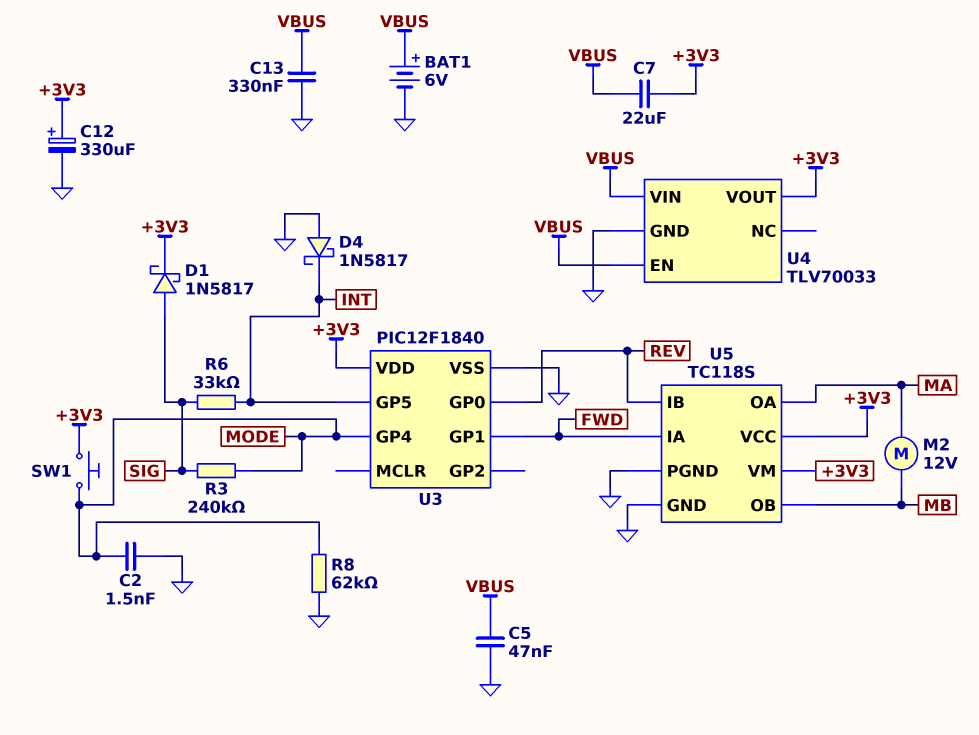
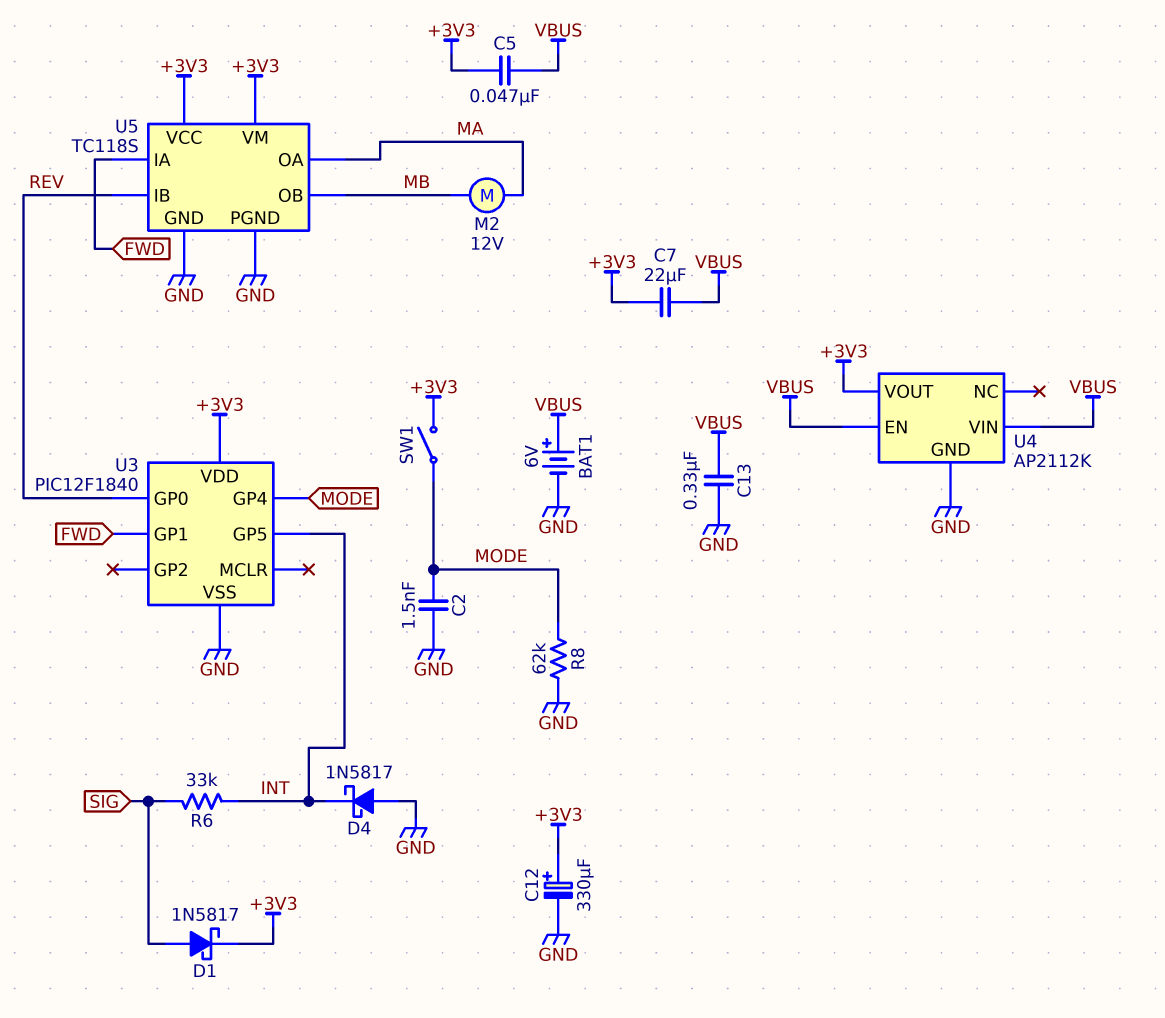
C5: 47nF (GND, VBUS) -> 47nF (+3V3, VBUS)
R3: 240k (MODE, SIG) -> none
SW1: button (+3V3, MODE) -> switch (+3V3, MODE)
U4: TLV70033 -> AP2112K

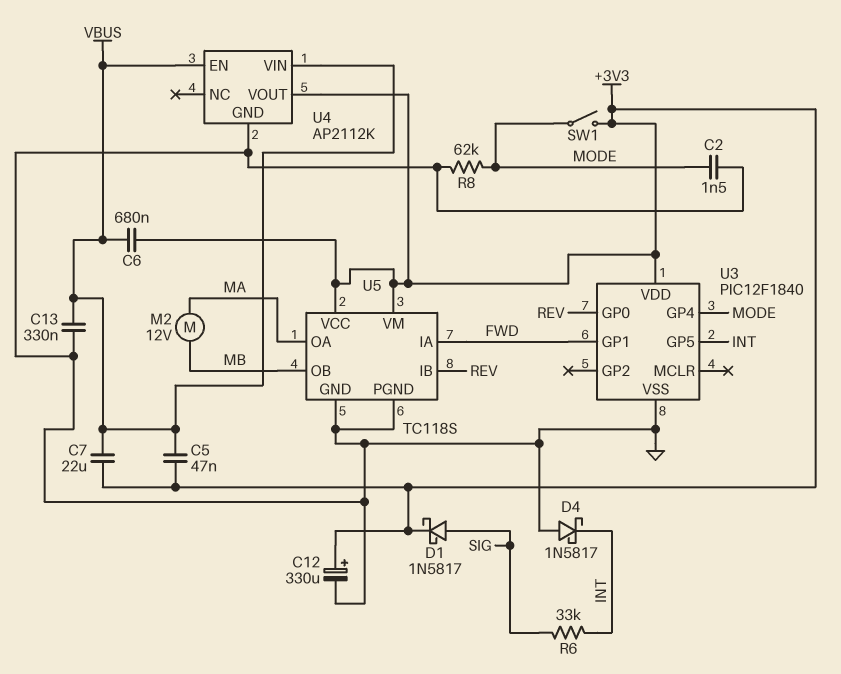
BAT1: 6V (plus VBUS, minus GND) -> none
C6: none -> 680nF (+3V3, VBUS)

